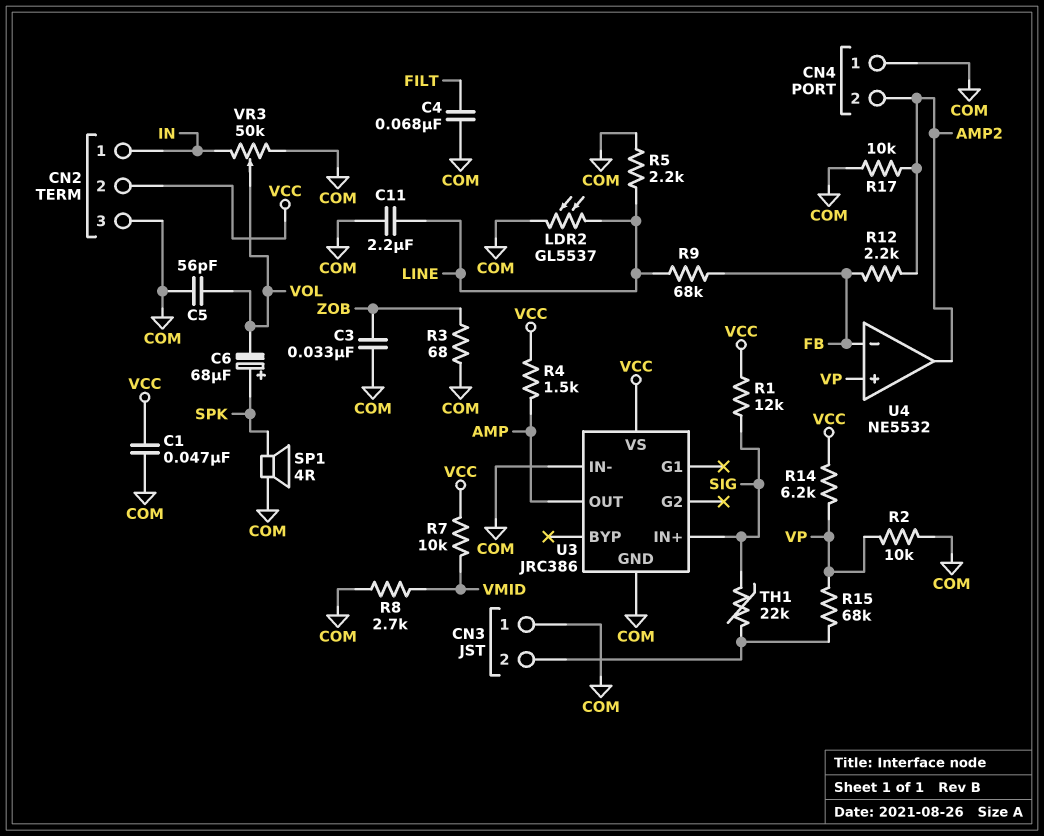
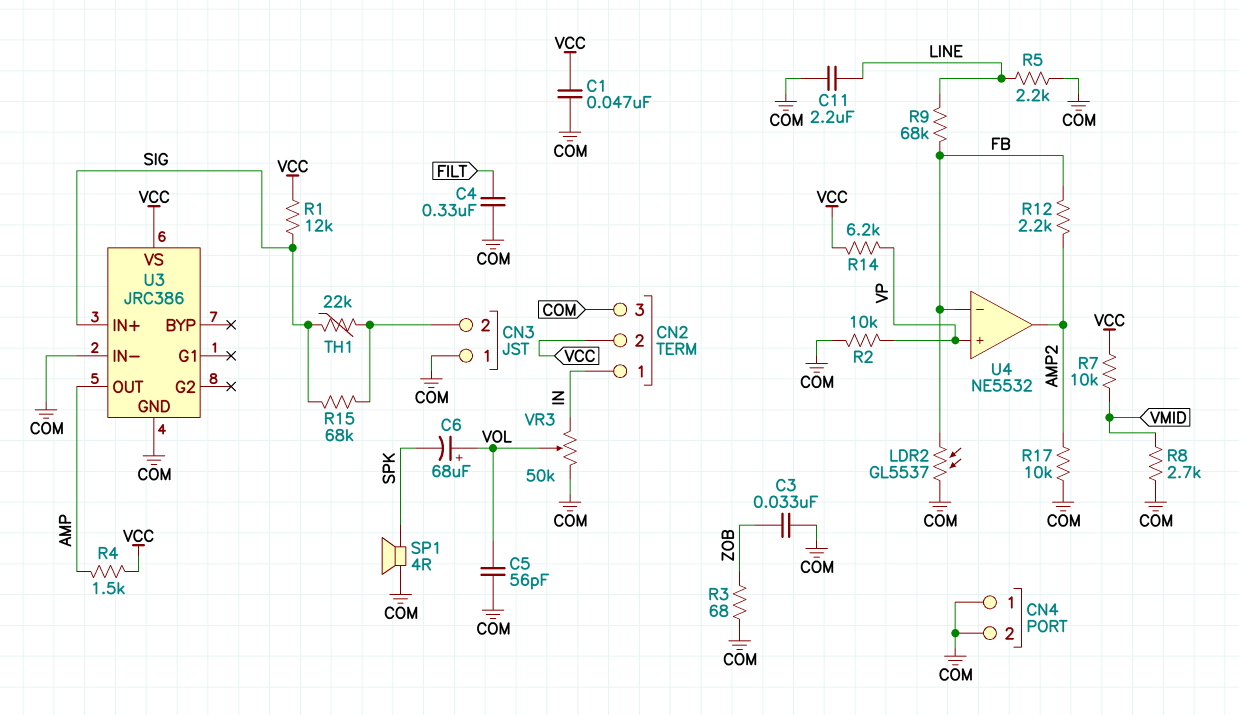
C4: 68nF (COM, FILT) -> 330nF (COM, FILT)
C6: 68uF (plus SPK, minus VOL) -> 68uF (plus VOL, minus SPK)
CN4 pin 2: AMP2 -> COM
LDR2: GL5537 (COM, LINE) -> GL5537 (COM, FB)
R15: 68k (CN3/2, VP) -> 68k (CN3/2, SIG)

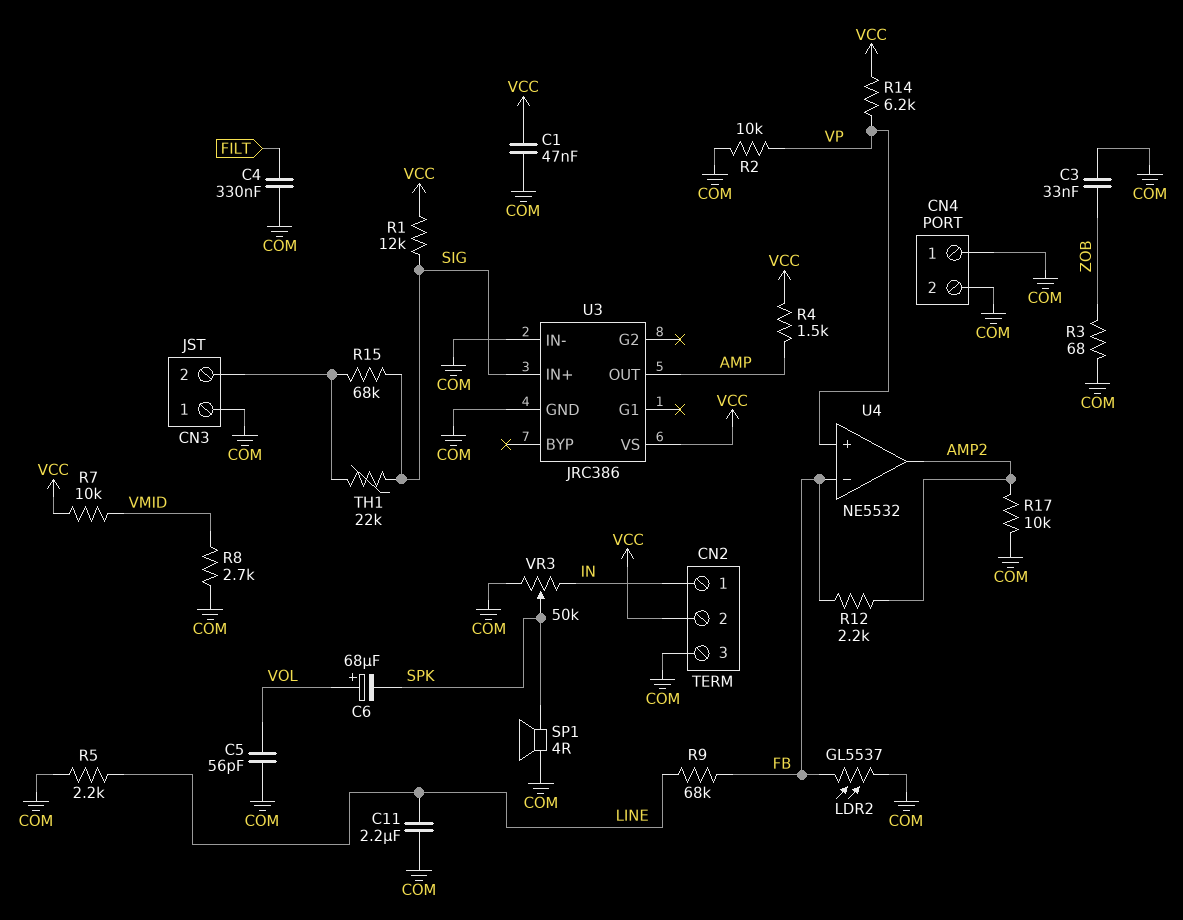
VR3: 50k (COM, IN, wiper VOL) -> 50k (COM, IN, wiper SPK)

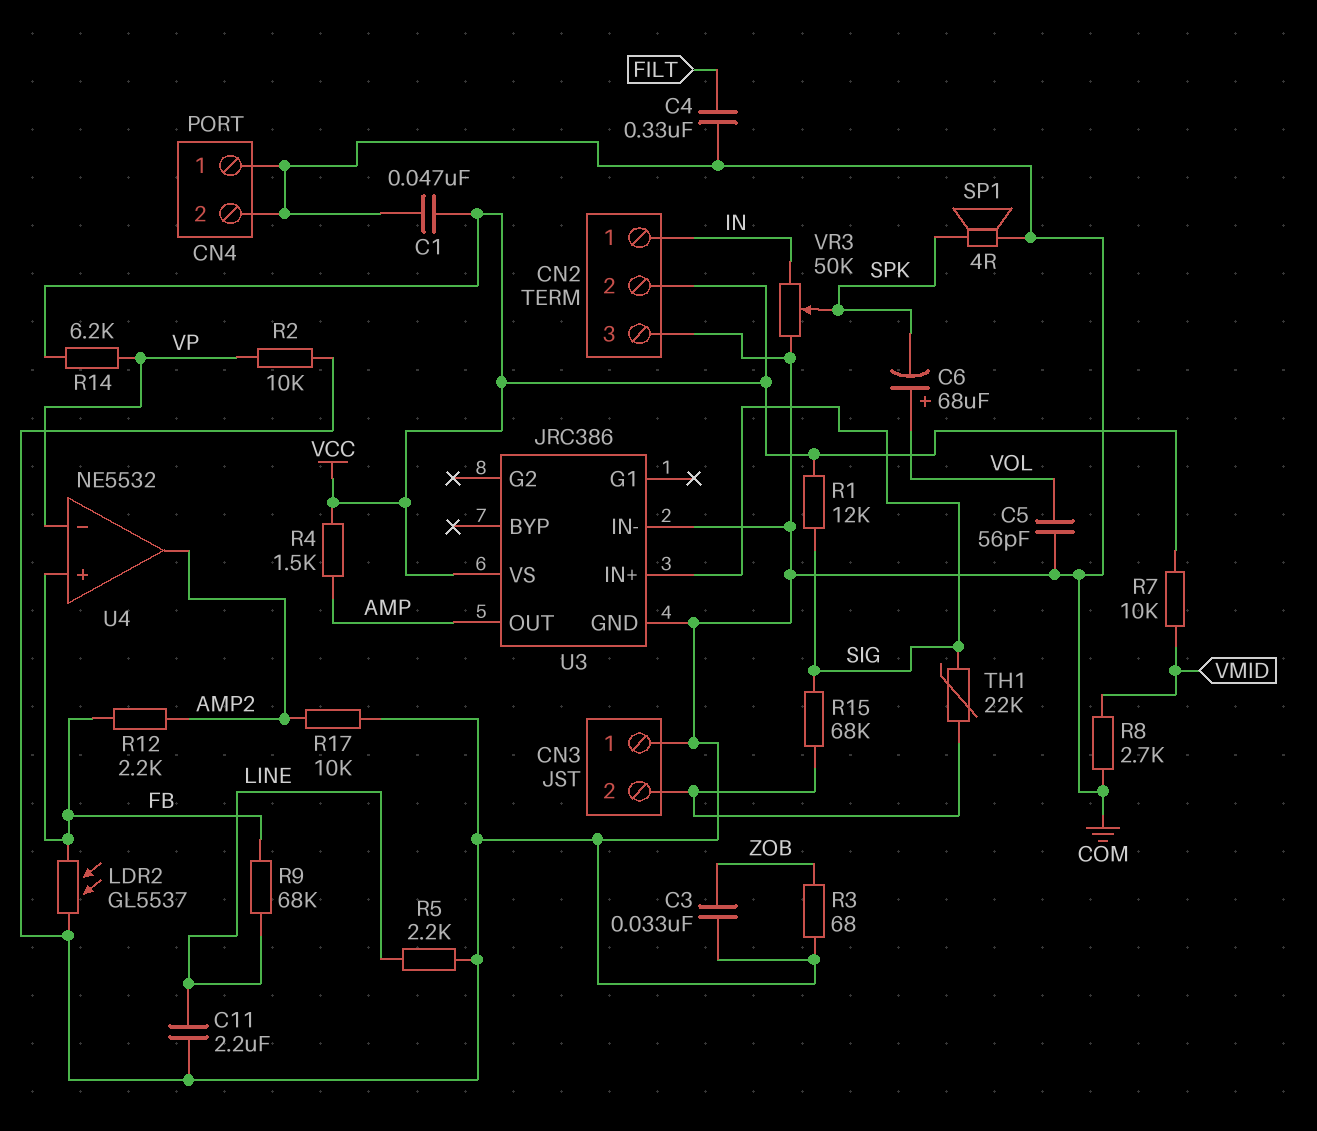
U4 pin in+: VP -> FB
U4 pin in-: FB -> VP

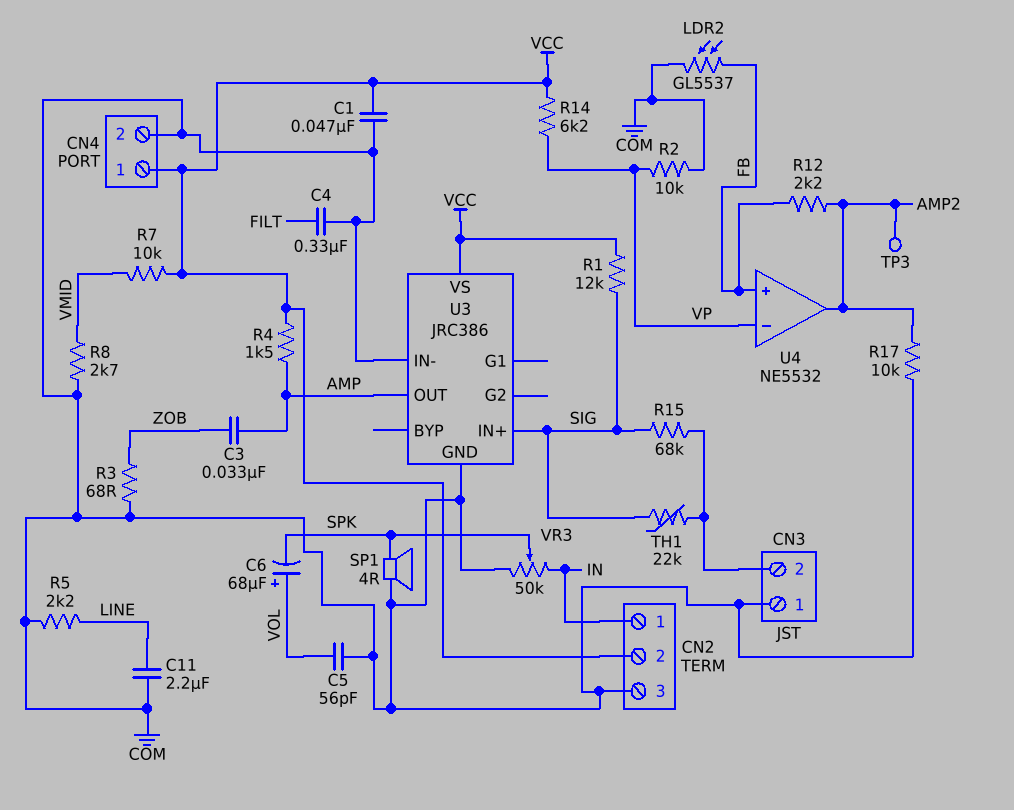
C3: 33nF (COM, ZOB) -> 33nF (AMP, ZOB)
CN4 pin 1: COM -> VCC
R9: 68k (FB, LINE) -> none
TP3: none -> test point (AMP2)

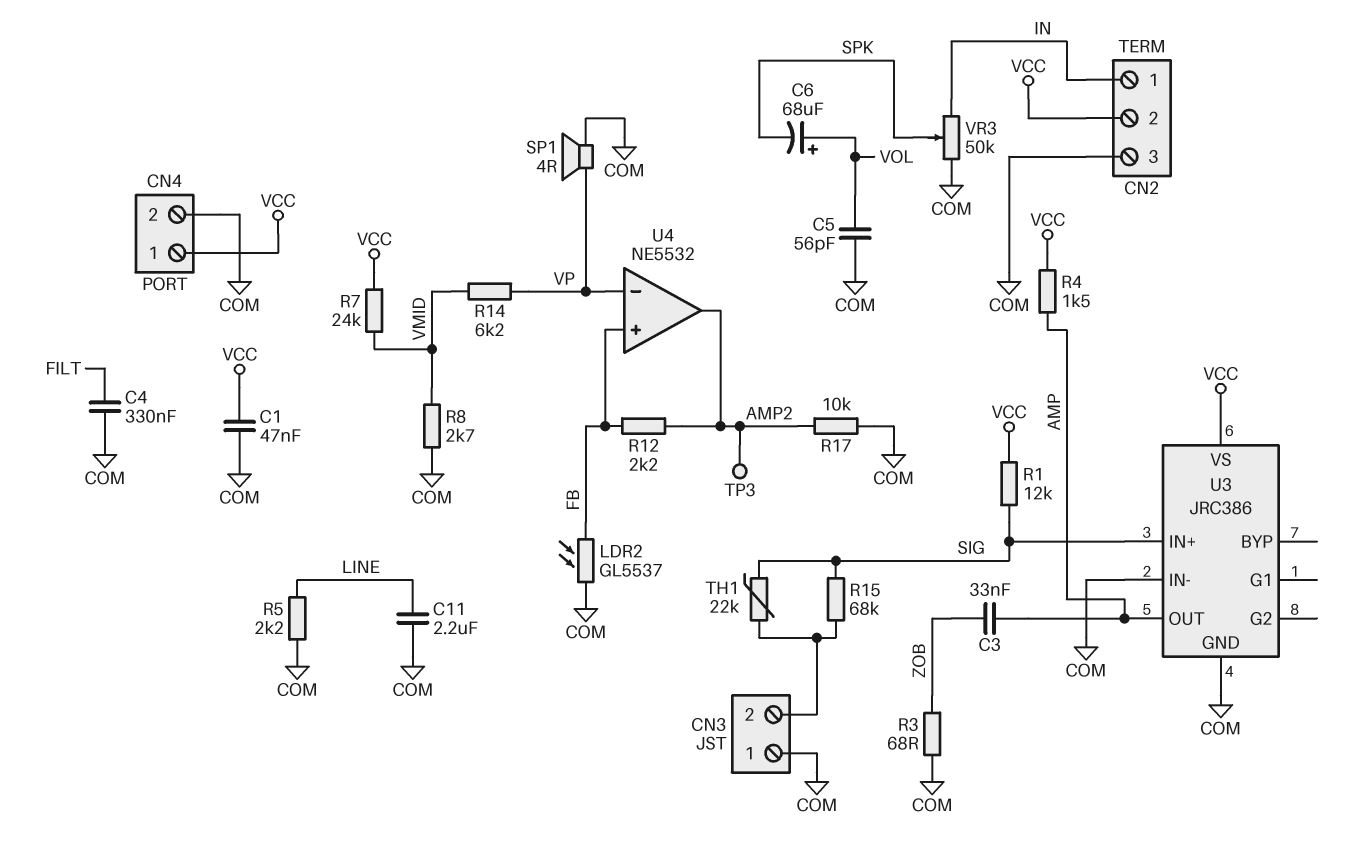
R2: 10k (COM, VP) -> none
R7: 10k (VCC, VMID) -> 24k (VCC, VMID)
R14: 6.2k (VCC, VP) -> 6.2k (VMID, VP)
SP1: speaker 4R (COM, SPK) -> speaker 4R (COM, VP)

